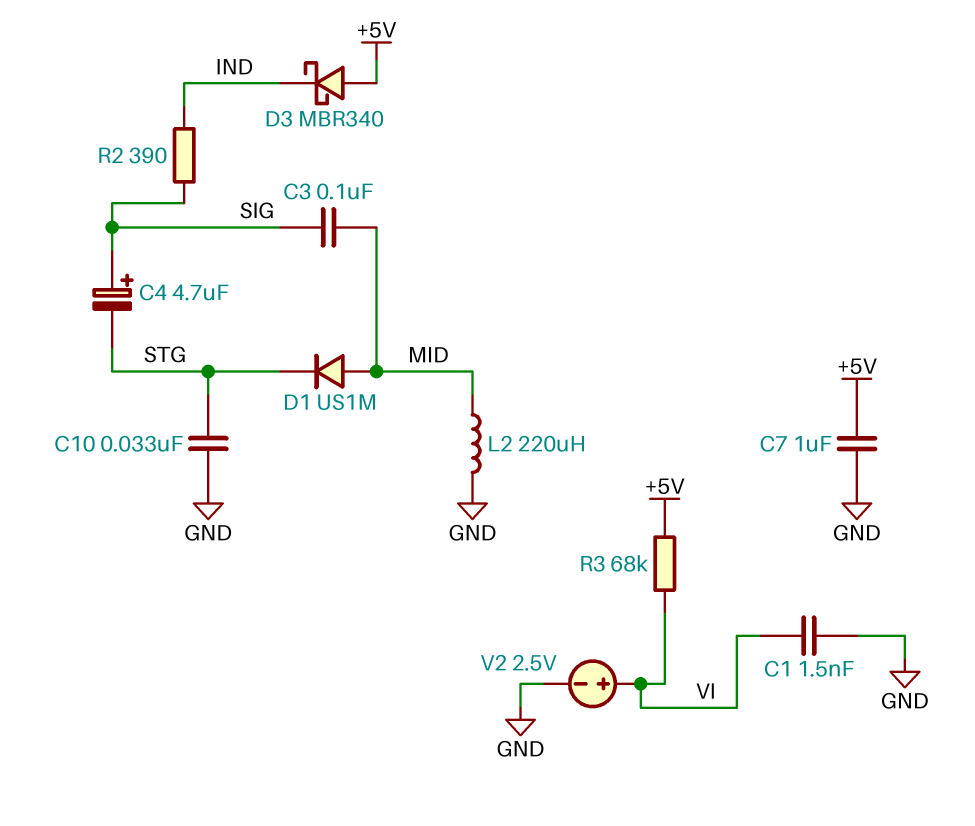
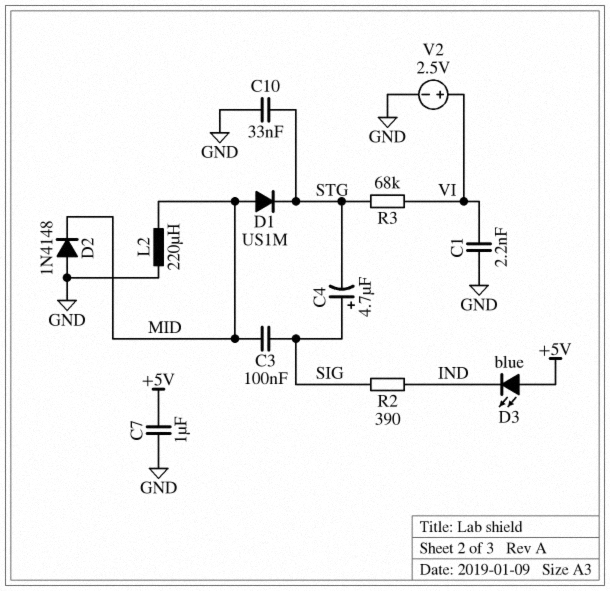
C1: 1.5nF (GND, VI) -> 2.2nF (GND, VI)
D2: none -> diode 1N4148 (A GND, K MID)
D3: schottky MBR340 (A +5V, K IND) -> LED blue (A +5V, K IND)
R3: 68k (+5V, VI) -> 68k (STG, VI)

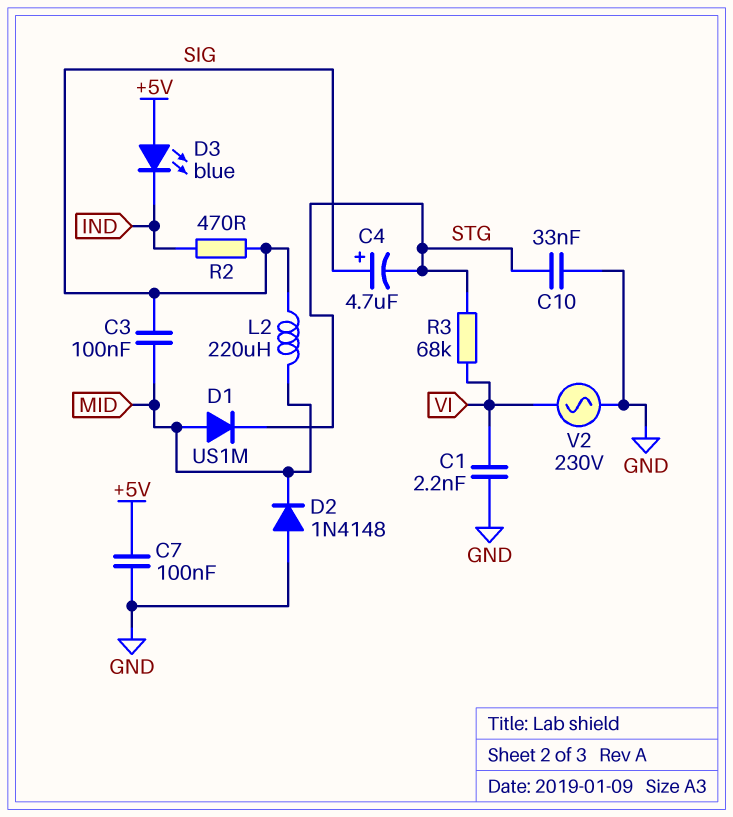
C7: 1uF (+5V, GND) -> 100nF (+5V, GND)
L2: 220uH (GND, MID) -> 220uH (MID, SIG)
R2: 390 (IND, SIG) -> 470 (IND, SIG)
V2: 2.5V (plus VI, minus GND) -> AC 230V (GND, VI)

